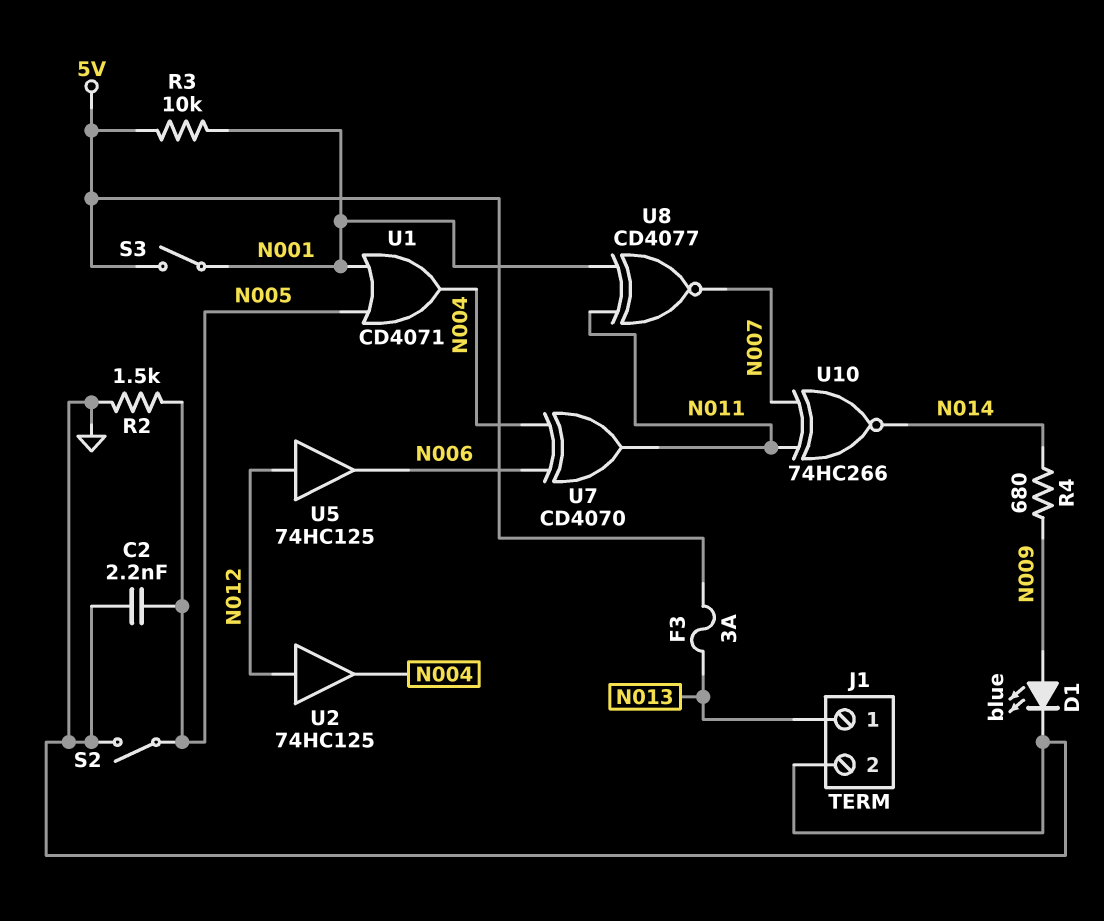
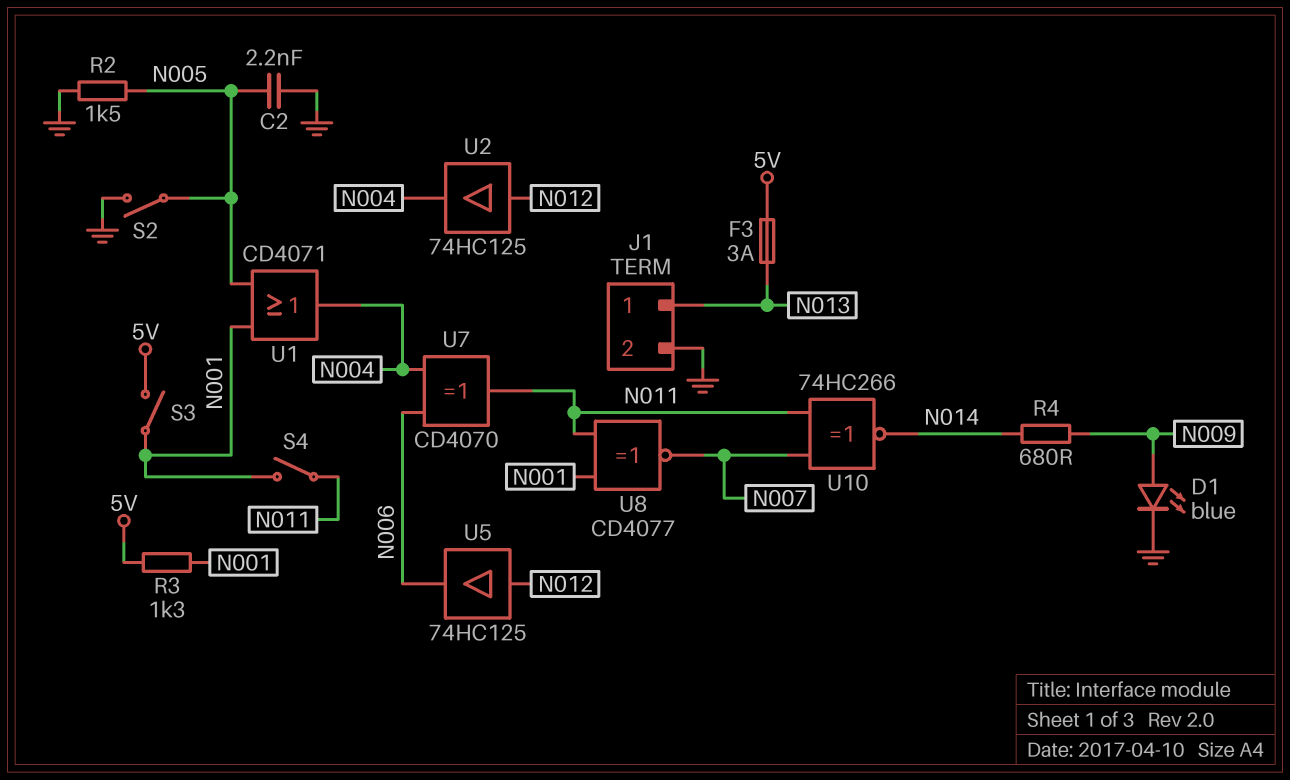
R3: 10k (5V, N001) -> 1.3k (5V, N001)
S4: none -> switch (N001, N011)

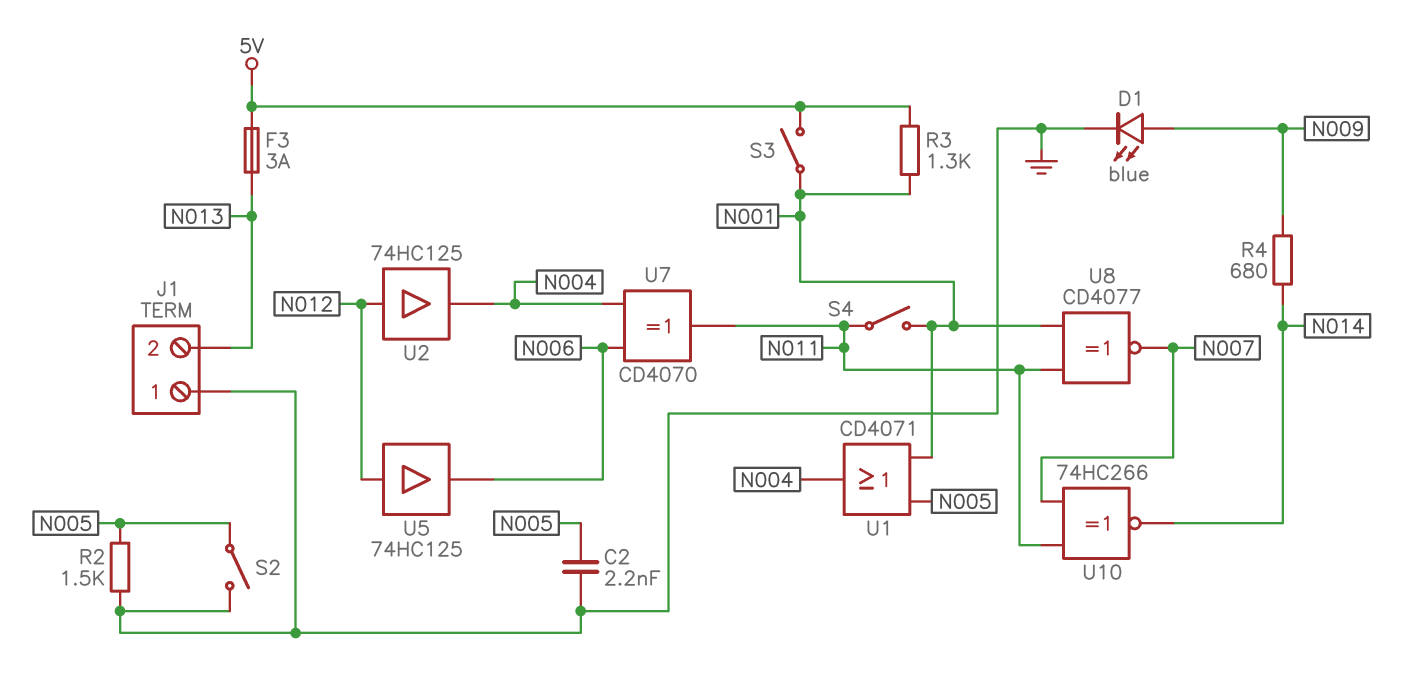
J1 pin 1: N013 -> GND
J1 pin 2: GND -> N013

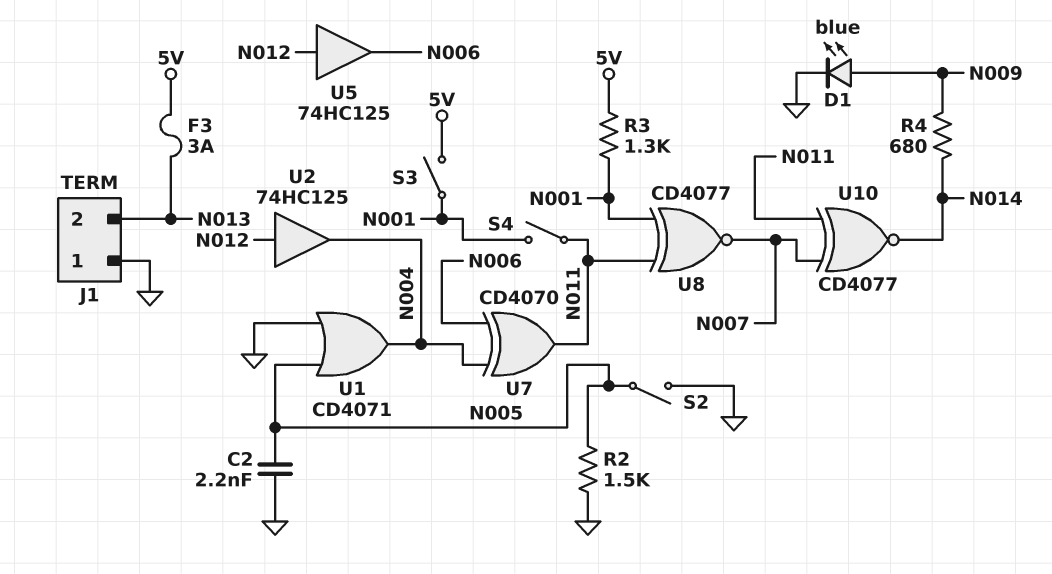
U1: OR CD4071 (in N001, in N005, out N004) -> OR CD4071 (in GND, in N005, out N004)
U10: XNOR 74HC266 (in N007, in N011, out N014) -> XNOR CD4077 (in N007, in N011, out N014)

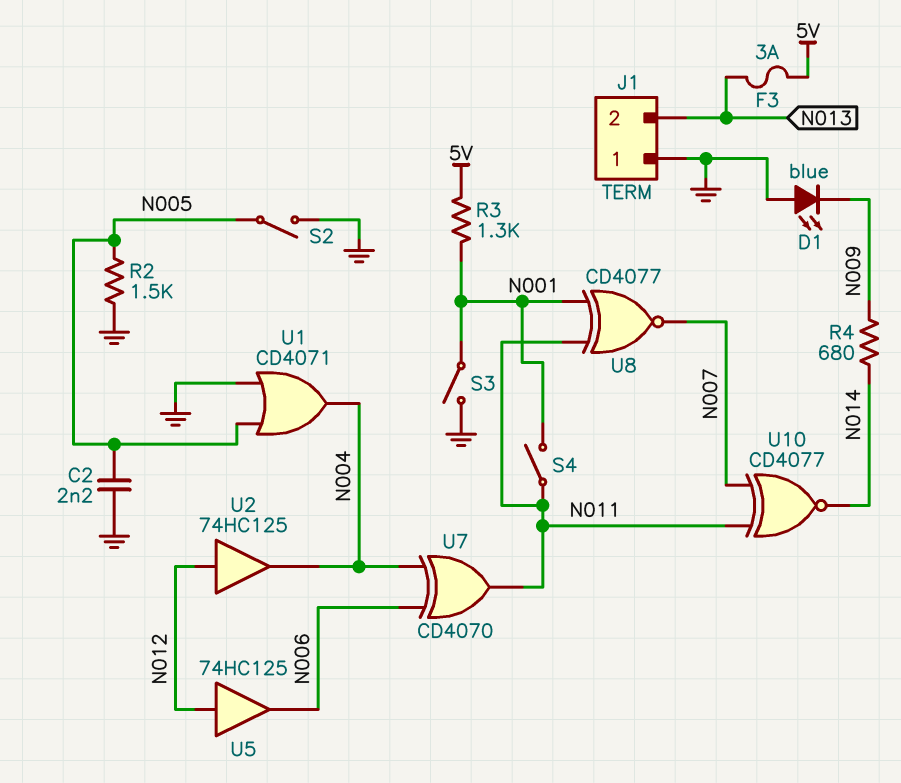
D1: LED blue (A N009, K GND) -> LED blue (A GND, K N009)
S3: switch (5V, N001) -> switch (GND, N001)

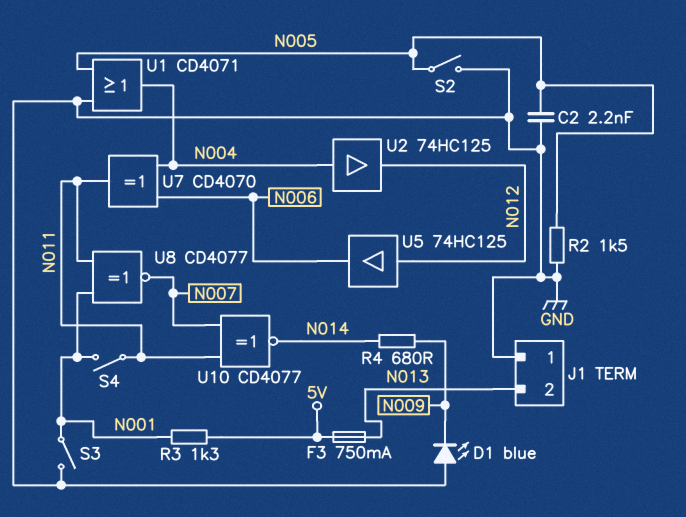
F3: 3A (5V, N013) -> 750mA (5V, N013)
U2: buffer 74HC125 (in N012, out N004) -> buffer 74HC125 (in N004, out N012)

